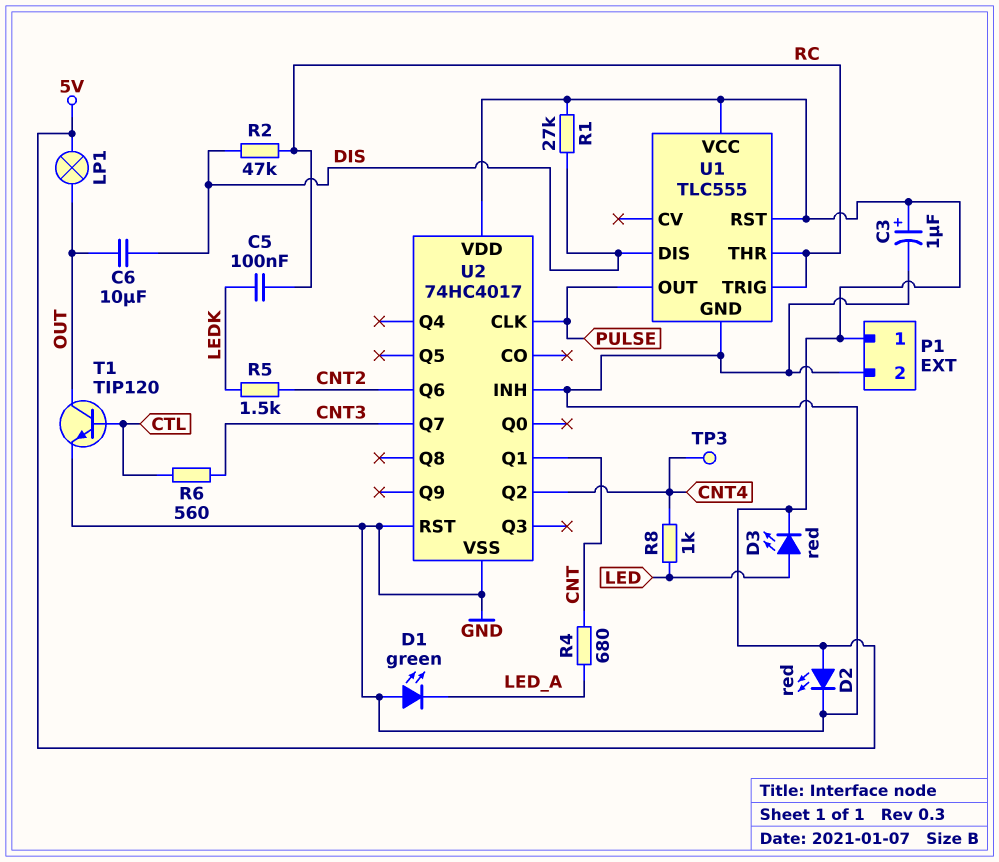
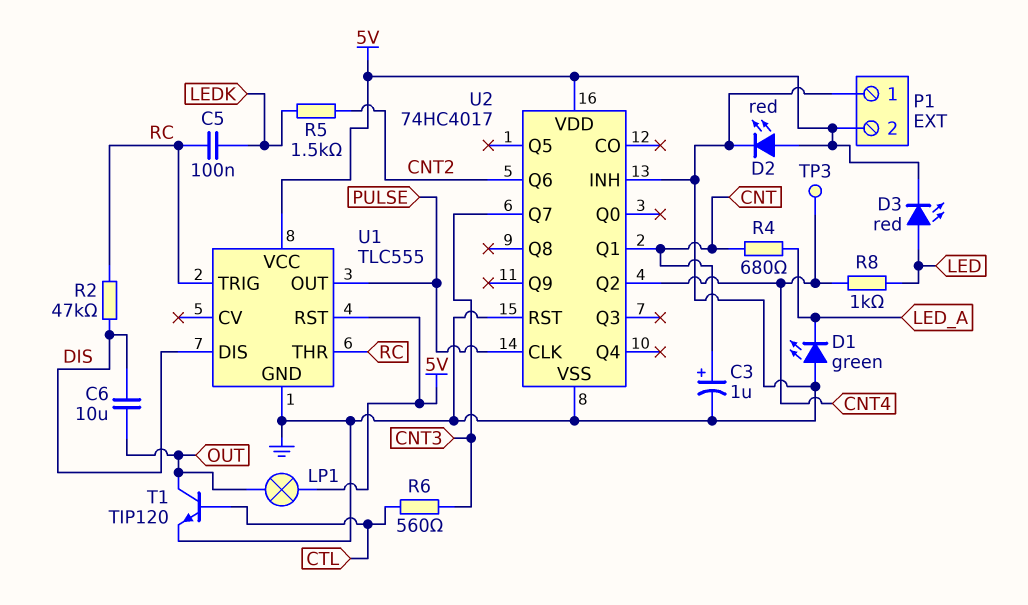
C3: 1uF (plus 5V, minus GND) -> 1uF (plus CNT, minus GND)
P1 pin 1: 5V -> GND
P1 pin 2: GND -> 5V
R1: 27k (5V, DIS) -> none

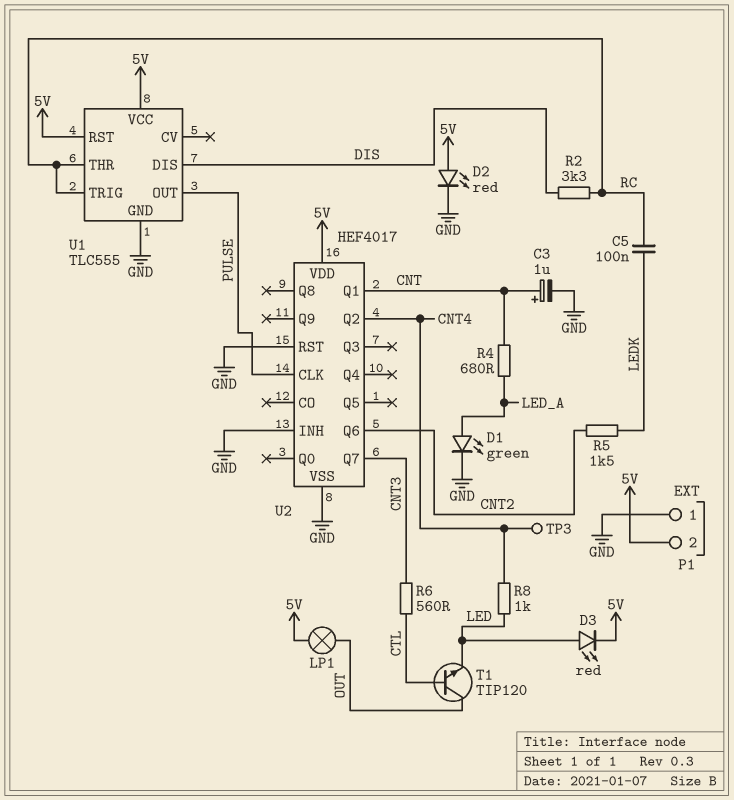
C6: 10uF (DIS, OUT) -> none
D1: LED green (A GND, K LED_A) -> LED green (A LED_A, K GND)
R2: 47k (DIS, RC) -> 3.3k (DIS, RC)
T1: NPN TIP120 (B CTL, C OUT, E GND) -> NPN TIP120 (B CTL, C OUT, E LED)
U2: 74HC4017 -> HEF4017

